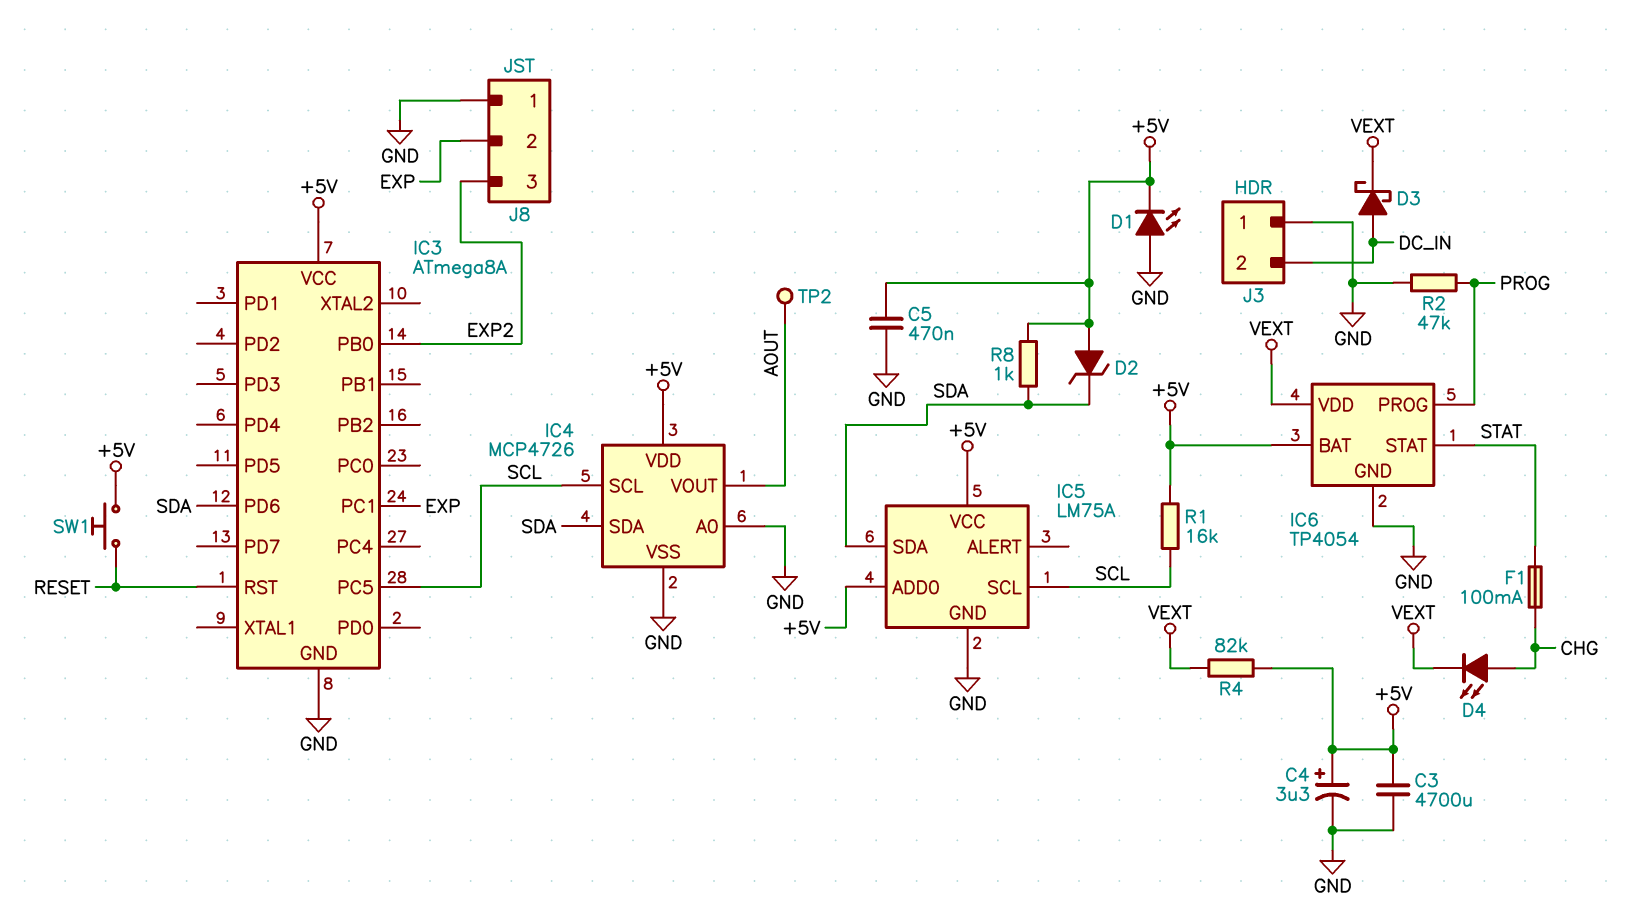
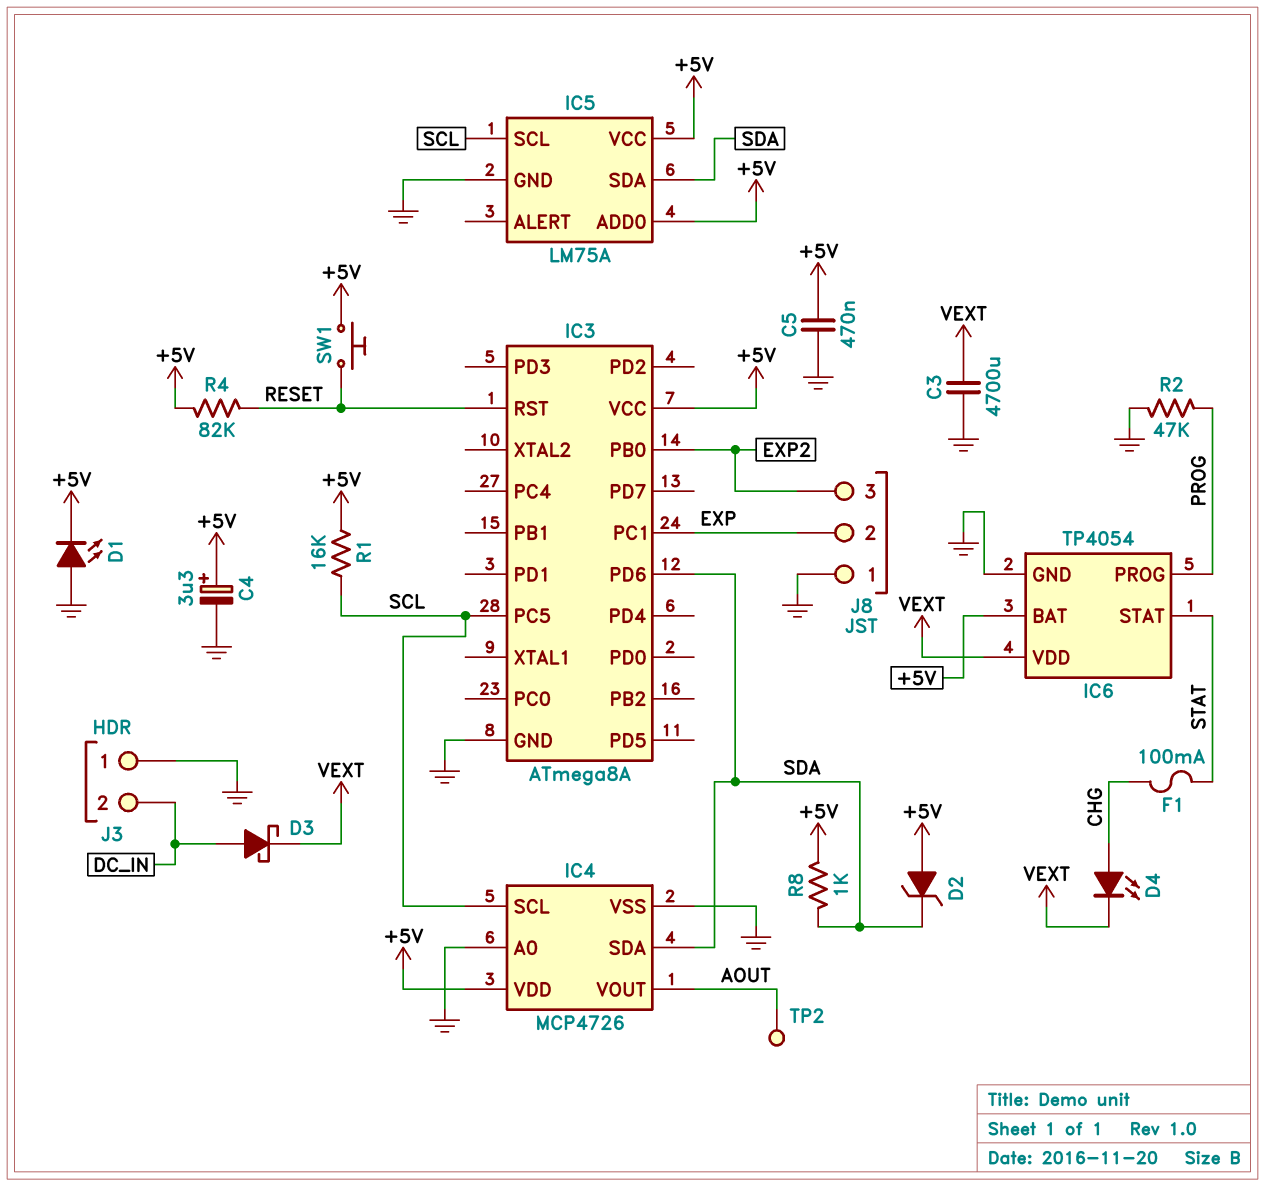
C3: 4700uF (+5V, GND) -> 4700uF (GND, VEXT)
R4: 82k (+5V, VEXT) -> 82k (+5V, RESET)

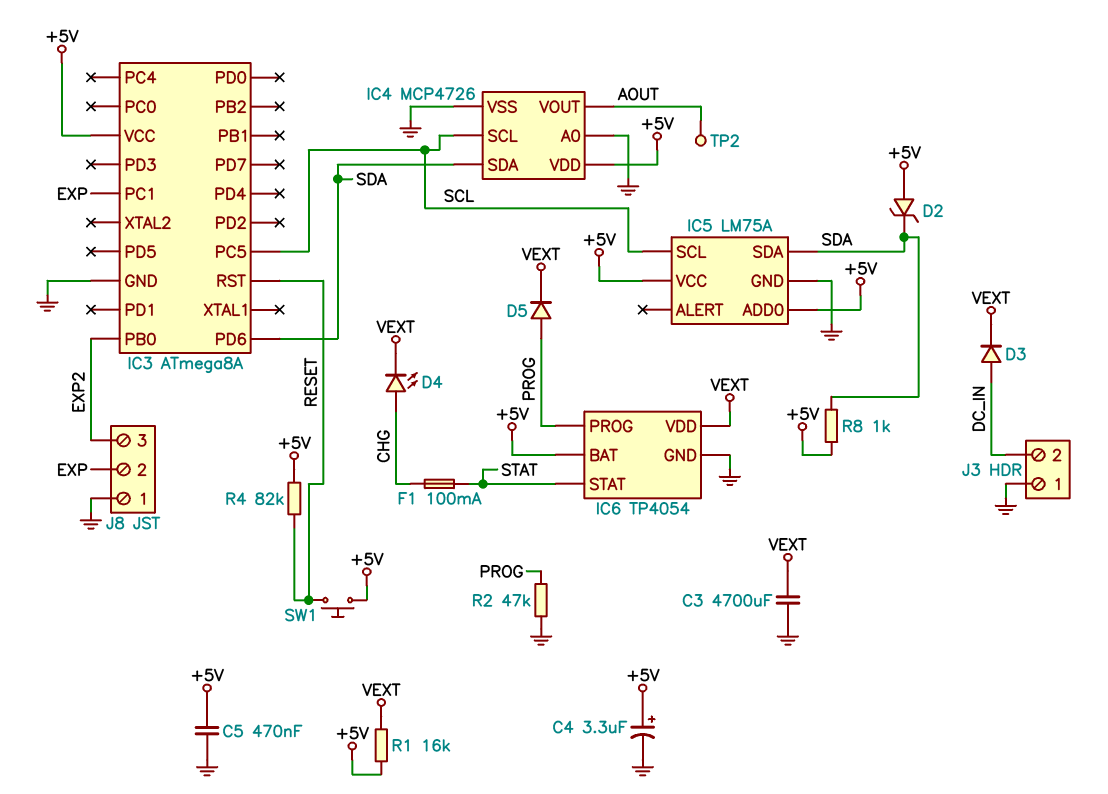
D1: LED (A GND, K +5V) -> none
D3: schottky (A DC_IN, K VEXT) -> diode (A DC_IN, K VEXT)
D5: none -> diode (A PROG, K VEXT)
R1: 16k (+5V, SCL) -> 16k (+5V, VEXT)

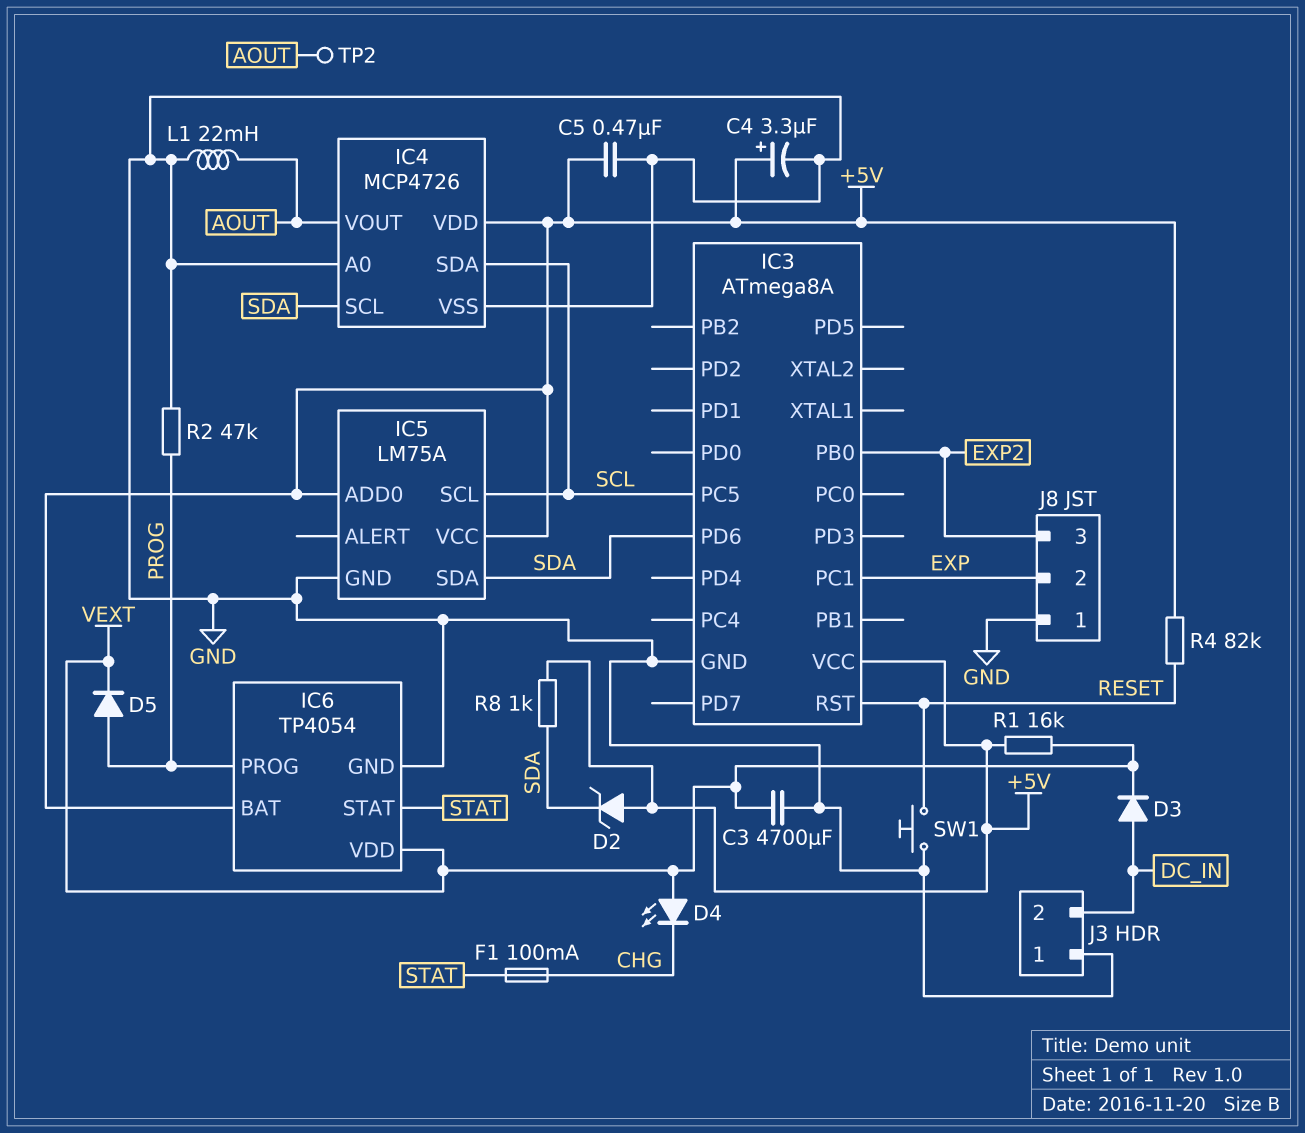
D4: LED (A CHG, K VEXT) -> LED (A VEXT, K CHG)
IC4 pin SCL: SCL -> SDA
IC4 pin SDA: SDA -> SCL
L1: none -> 22mH (AOUT, GND)
SW1: button (+5V, RESET) -> button (GND, RESET)

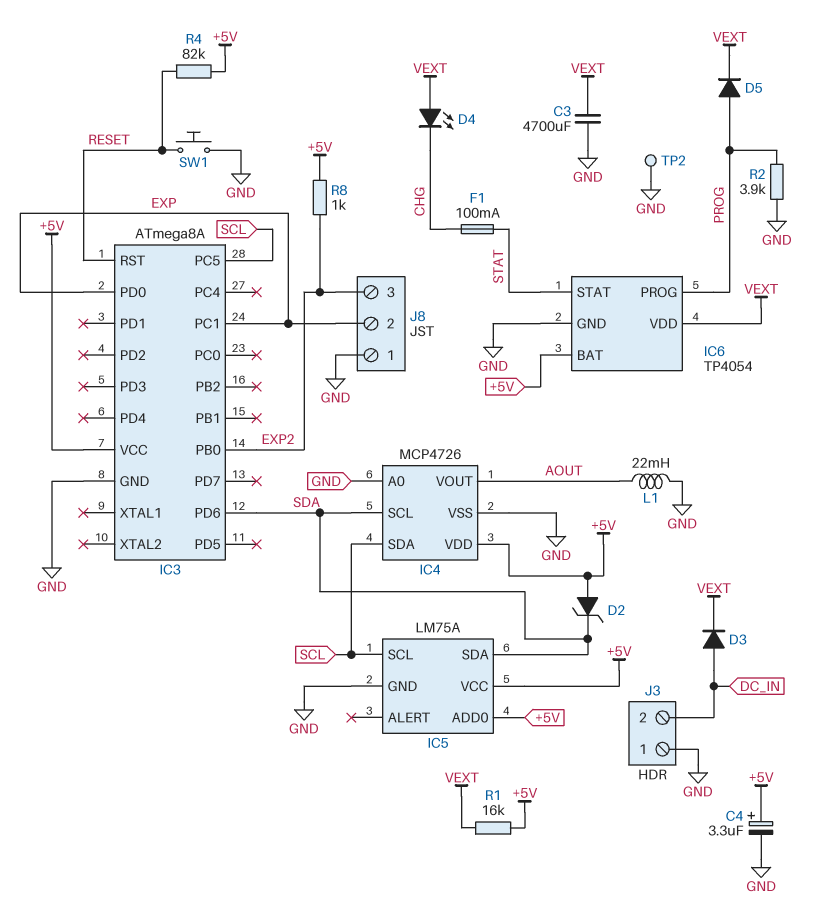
C5: 470nF (+5V, GND) -> none
IC3 pin PD0: none -> EXP
R2: 47k (GND, PROG) -> 3.9k (GND, PROG)
R8: 1k (+5V, SDA) -> 1k (+5V, EXP2)
TP2: test point (AOUT) -> test point (GND)

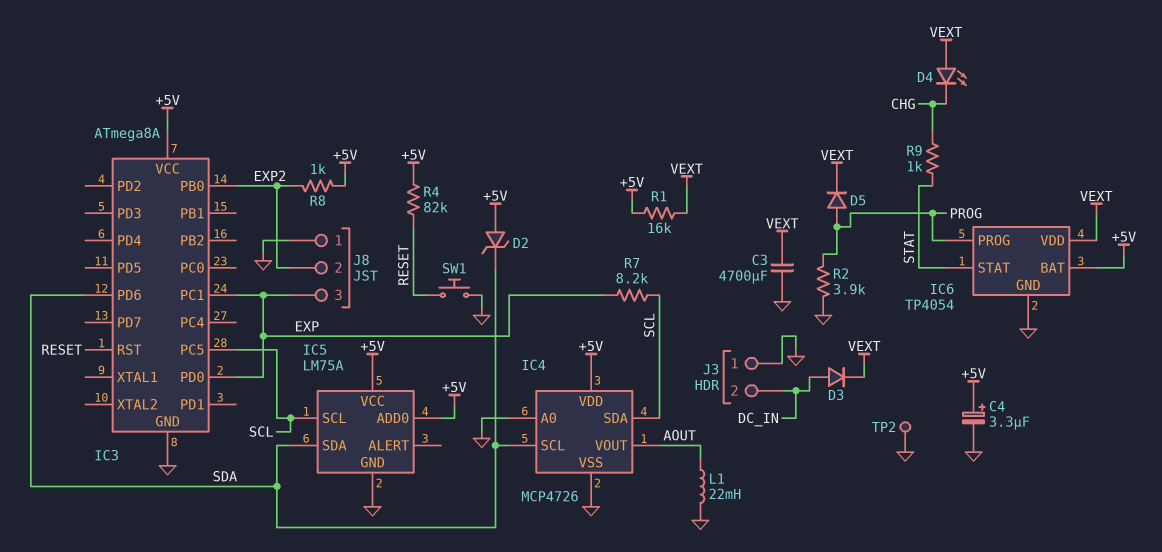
F1: 100mA (CHG, STAT) -> none
J8 pin 2: EXP -> EXP2
J8 pin 3: EXP2 -> EXP
R7: none -> 8.2k (EXP, SCL)
R9: none -> 1k (CHG, STAT)

